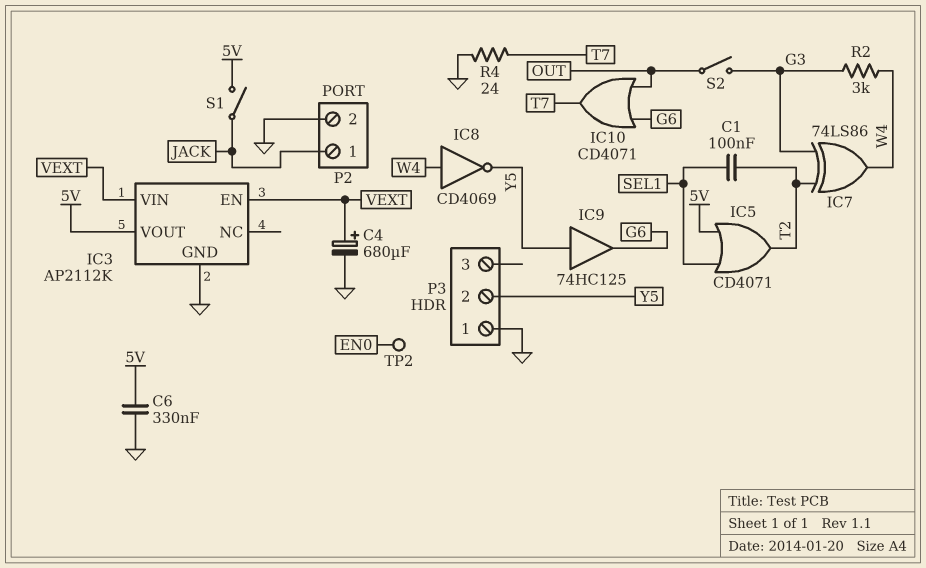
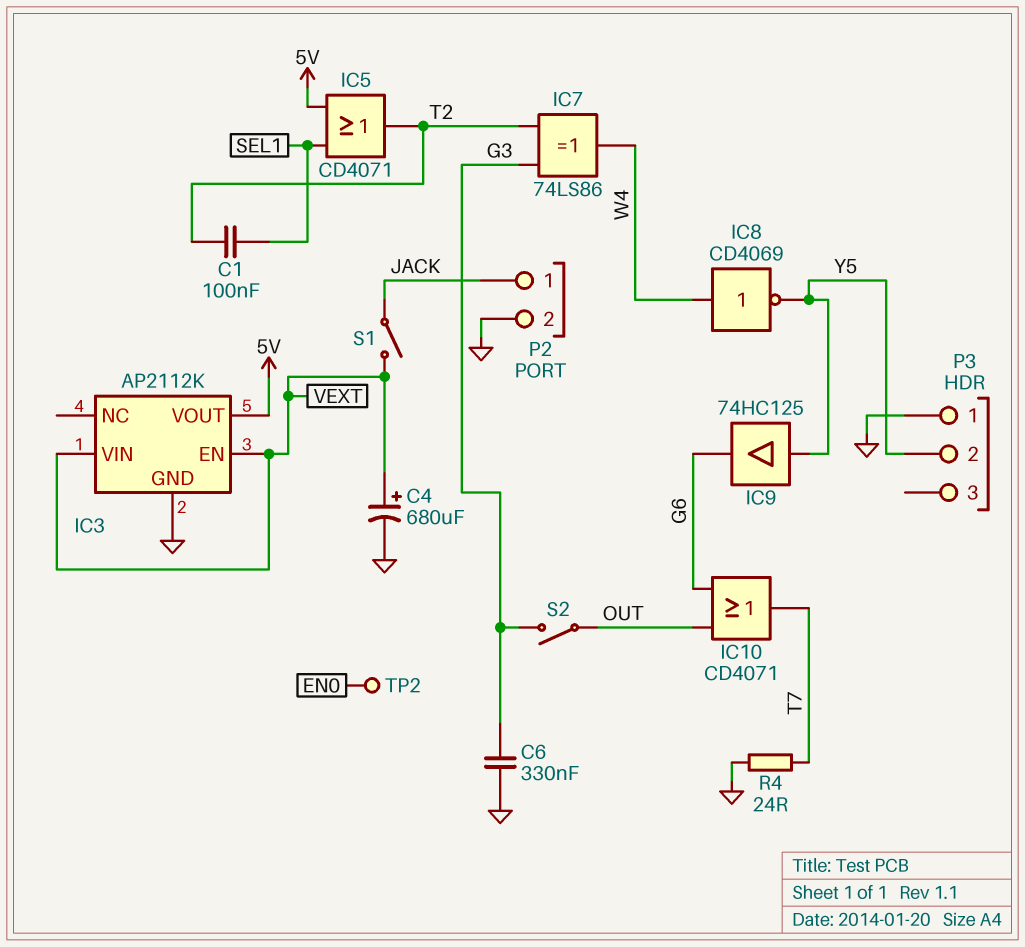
C6: 330nF (5V, GND) -> 330nF (G3, GND)
R2: 3k (G3, W4) -> none
S1: switch (5V, JACK) -> switch (JACK, VEXT)

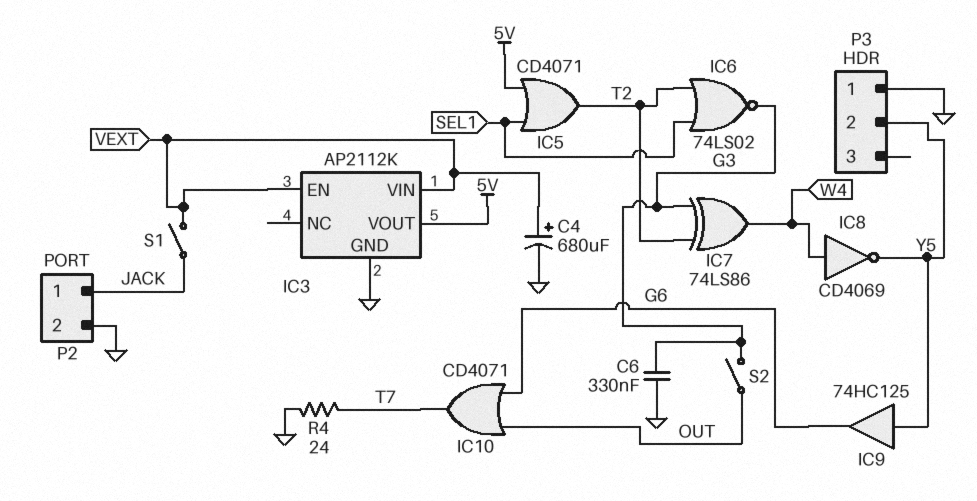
C1: 100nF (SEL1, T2) -> none
IC6: none -> NOR 74LS02 (in SEL1, in T2, out G3)
TP2: test point (EN0) -> none

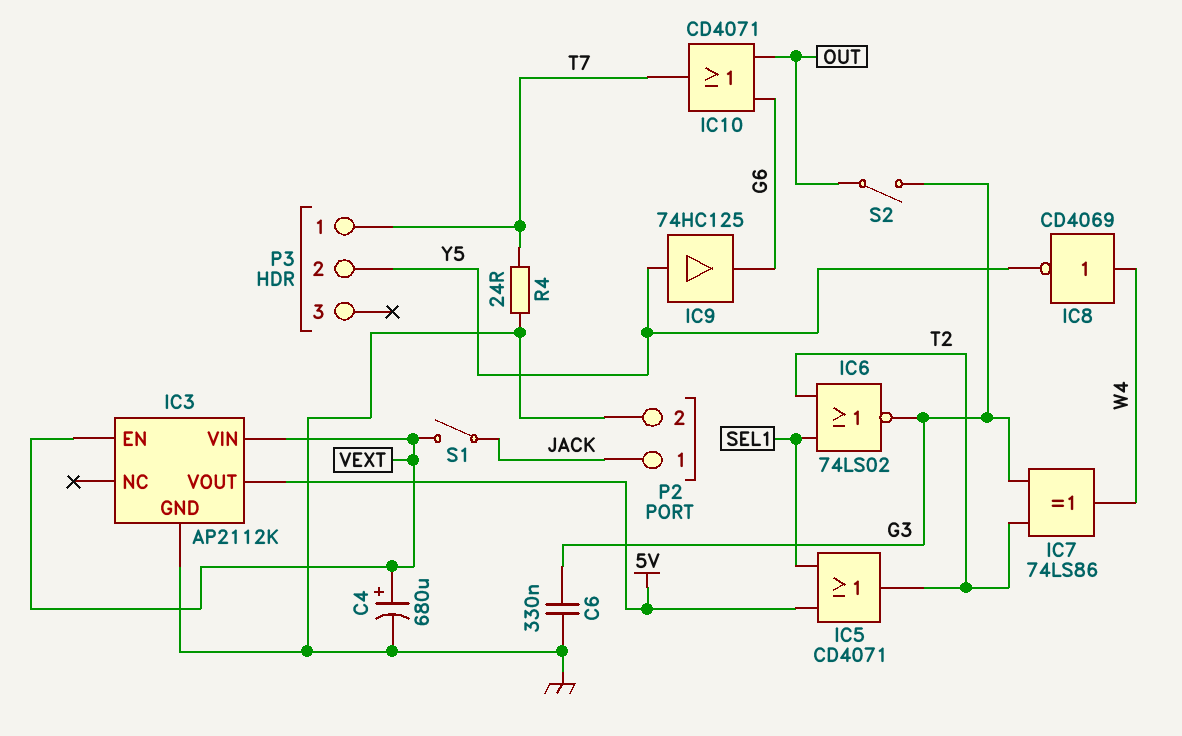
P3 pin 1: GND -> T7

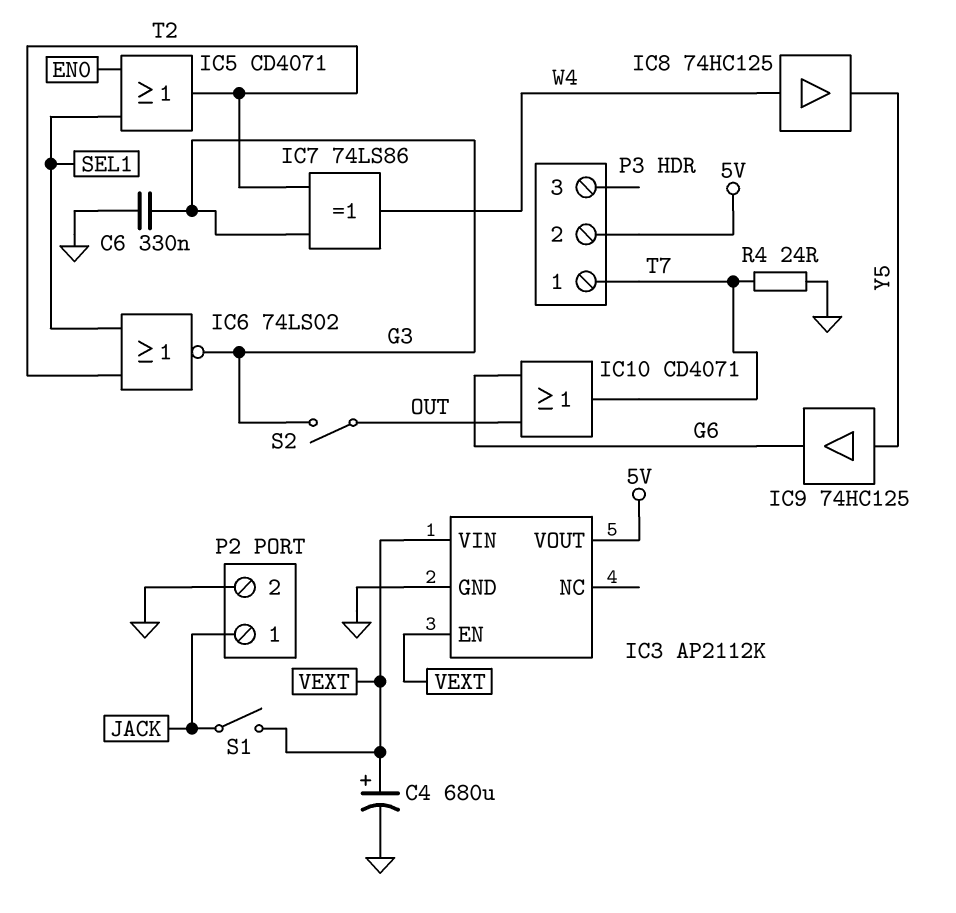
IC5: OR CD4071 (in 5V, in SEL1, out T2) -> OR CD4071 (in EN0, in SEL1, out T2)
IC8: NOT CD4069 (in W4, out Y5) -> buffer 74HC125 (in W4, out Y5)
P3 pin 2: Y5 -> 5V

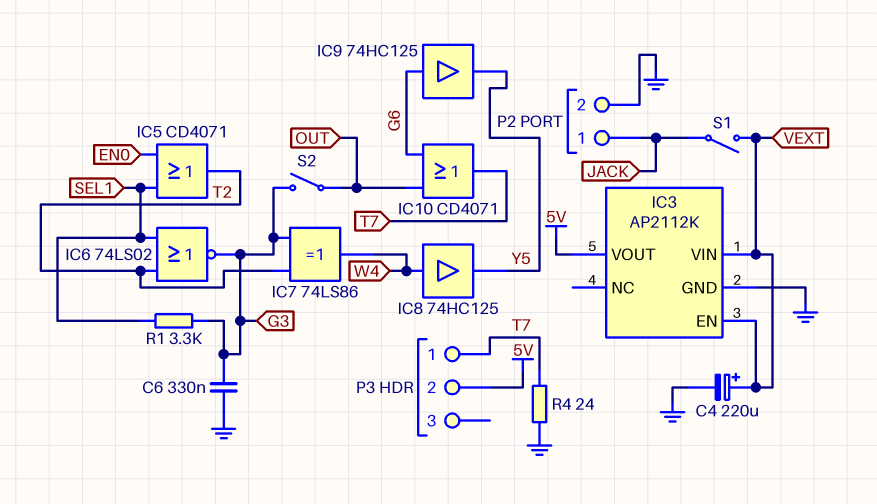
C4: 680uF (plus VEXT, minus GND) -> 220uF (plus VEXT, minus GND)
IC9: buffer 74HC125 (in Y5, out G6) -> buffer 74HC125 (in G6, out Y5)
R1: none -> 3.3k (G3, SEL1)

